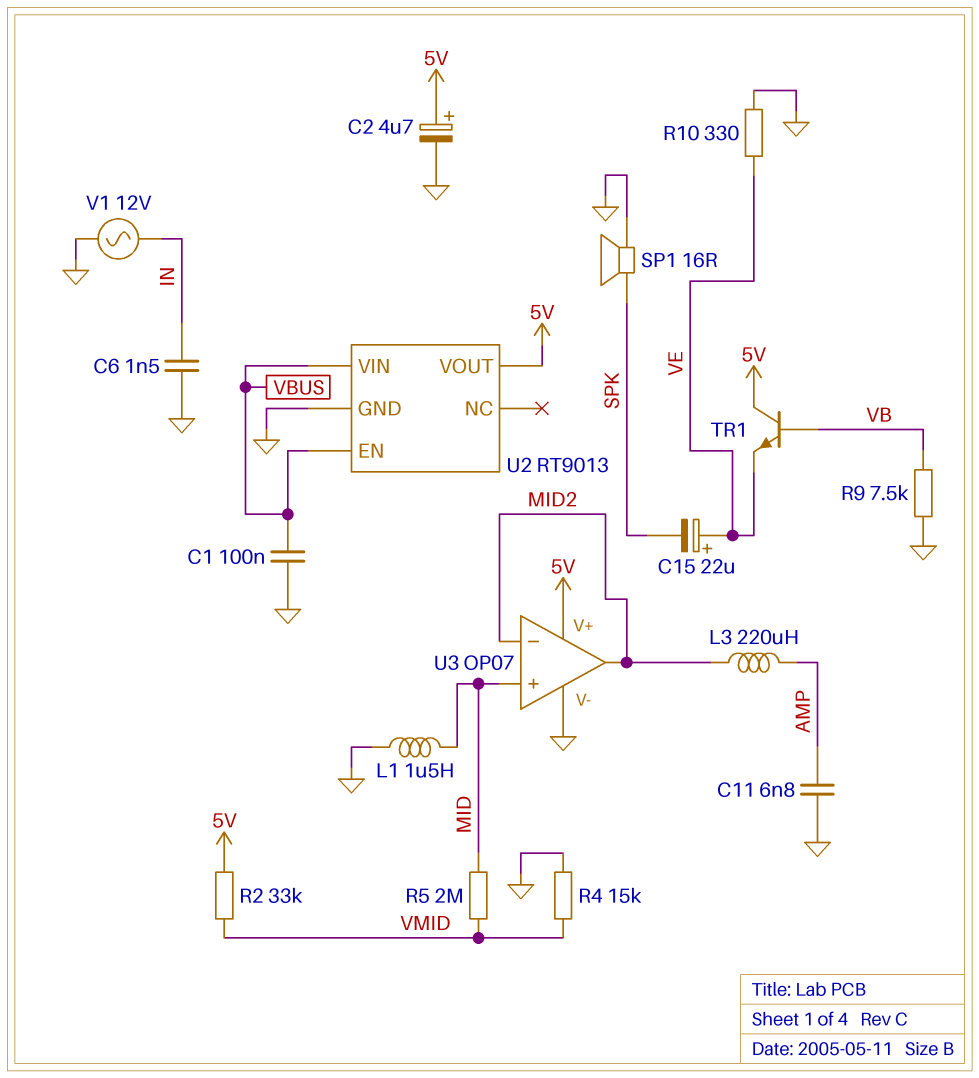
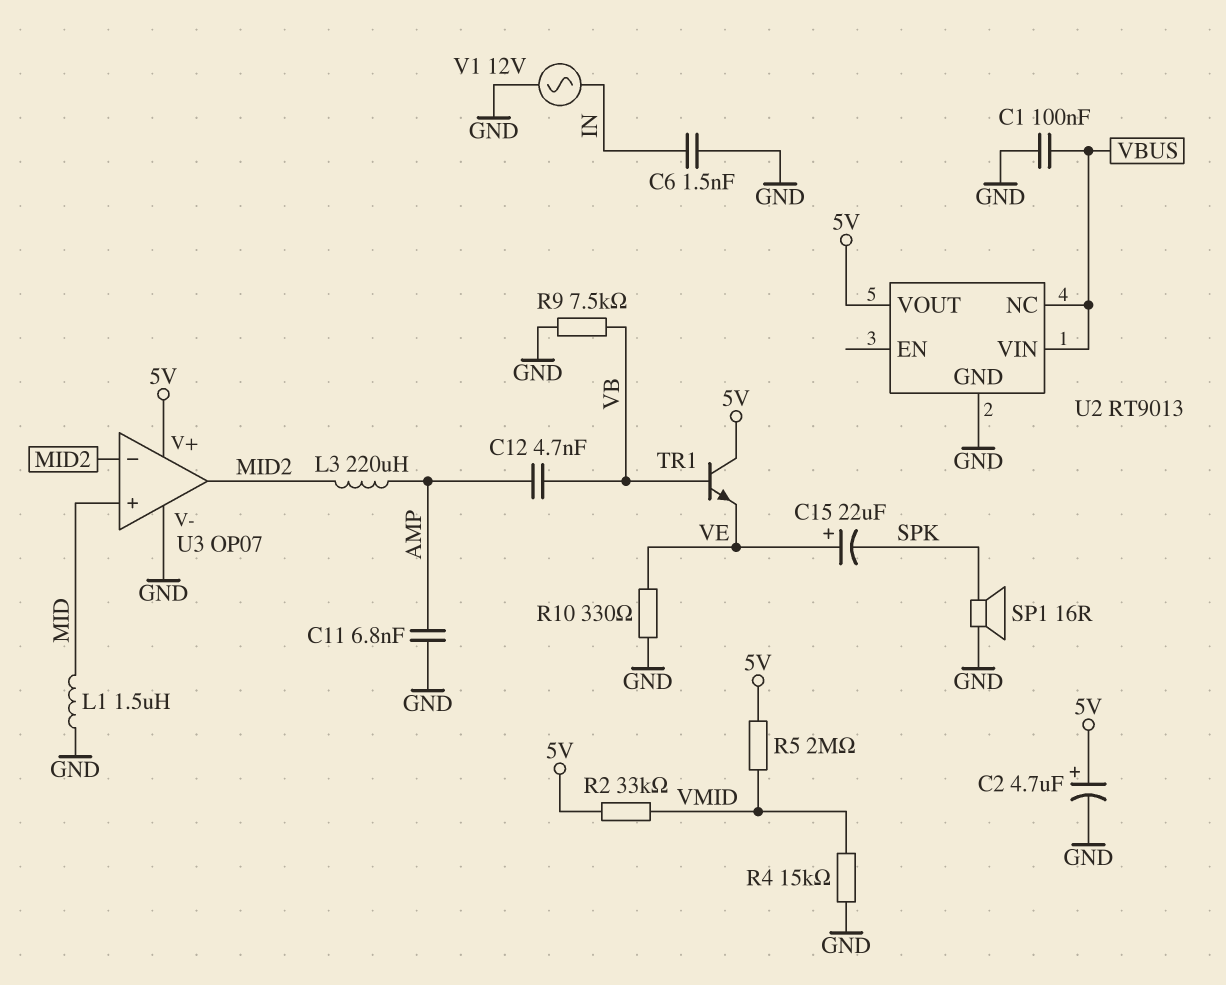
C12: none -> 4.7nF (AMP, VB)
R5: 2M (MID, VMID) -> 2M (5V, VMID)
U2 pin EN: VBUS -> none
U2 pin NC: none -> VBUS

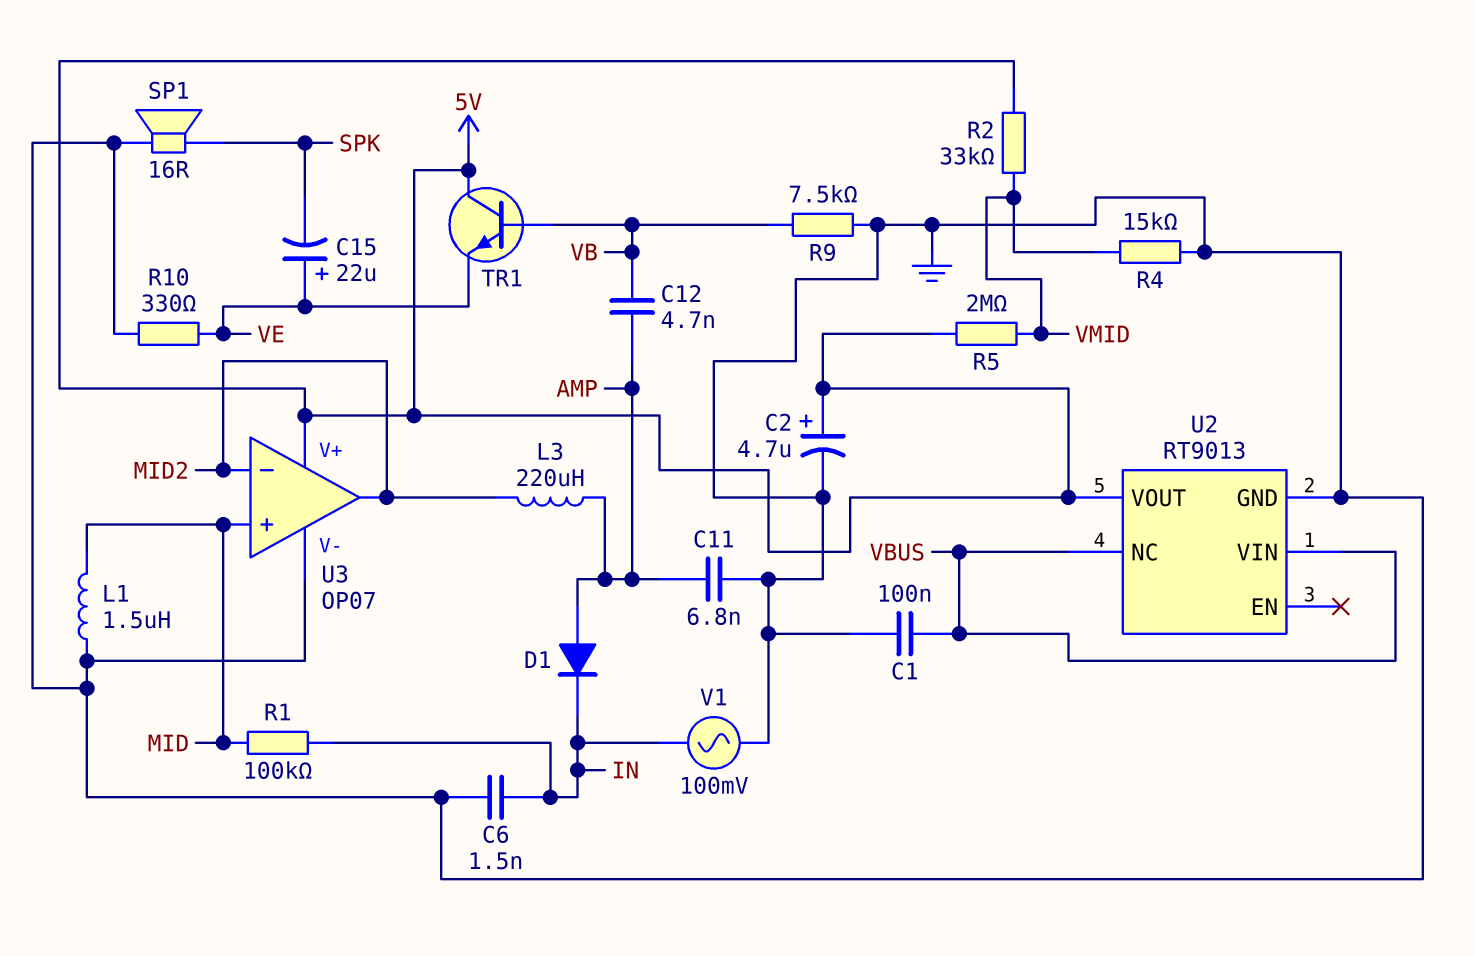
D1: none -> diode (A AMP, K IN)
R1: none -> 100k (IN, MID)
V1: AC 12V (GND, IN) -> AC 100mV (GND, IN)

